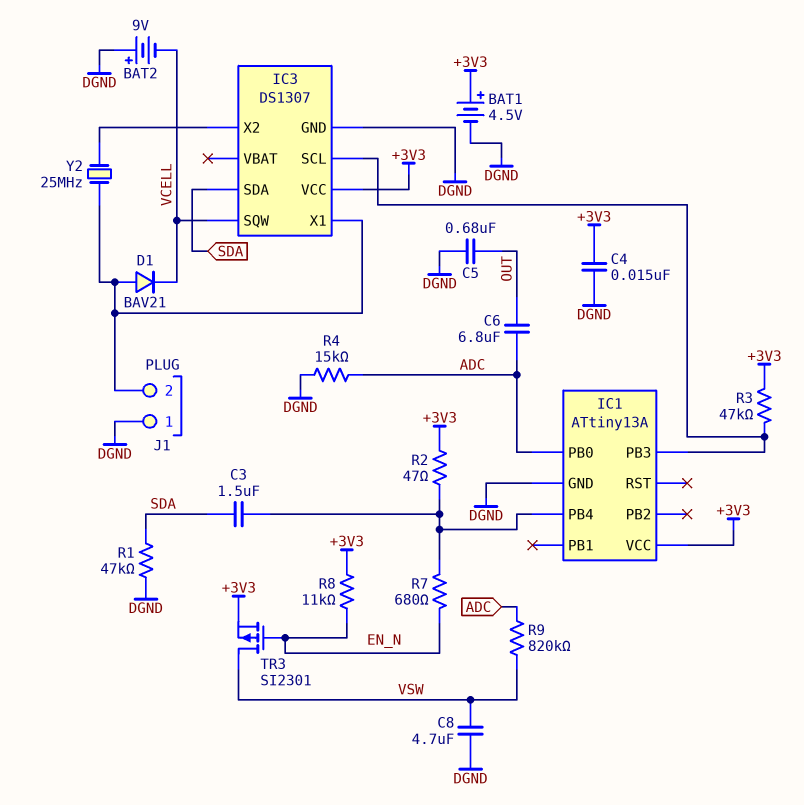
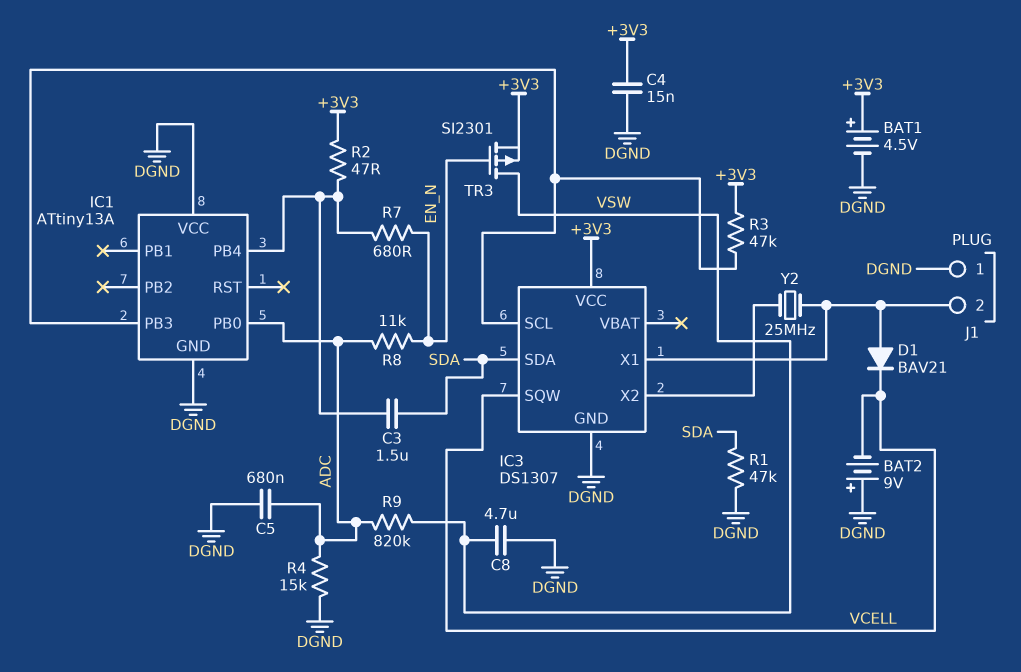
C5: 680nF (DGND, OUT) -> 680nF (ADC, DGND)
C6: 6.8uF (ADC, OUT) -> none
IC1 pin VCC: +3V3 -> DGND
R8: 11k (+3V3, EN_N) -> 11k (ADC, EN_N)

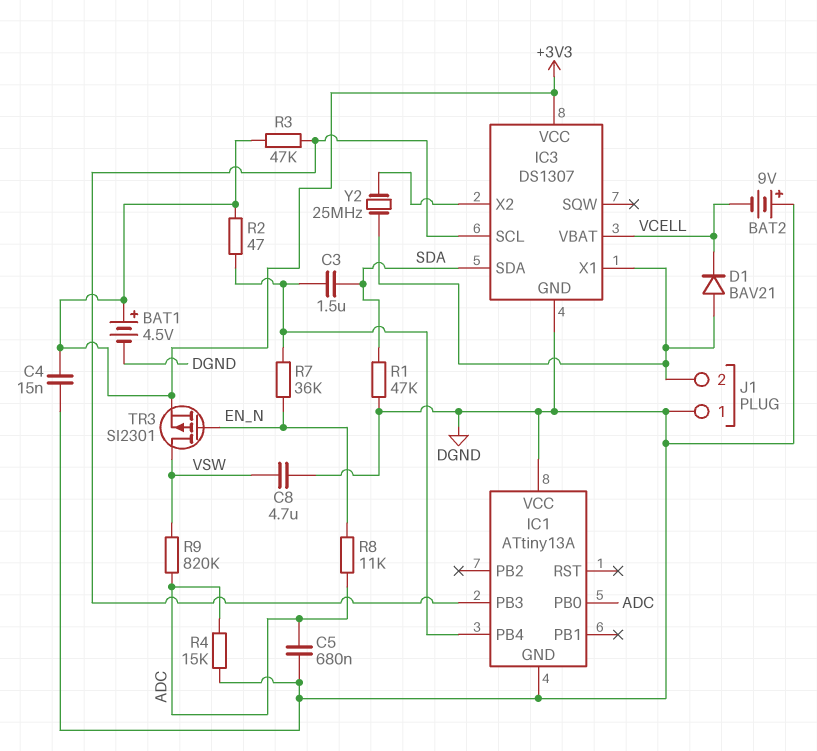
IC3 pin SQW: VCELL -> none
IC3 pin VBAT: none -> VCELL
R7: 680 (EN_N, IC1/PB4) -> 36k (EN_N, IC1/PB4)

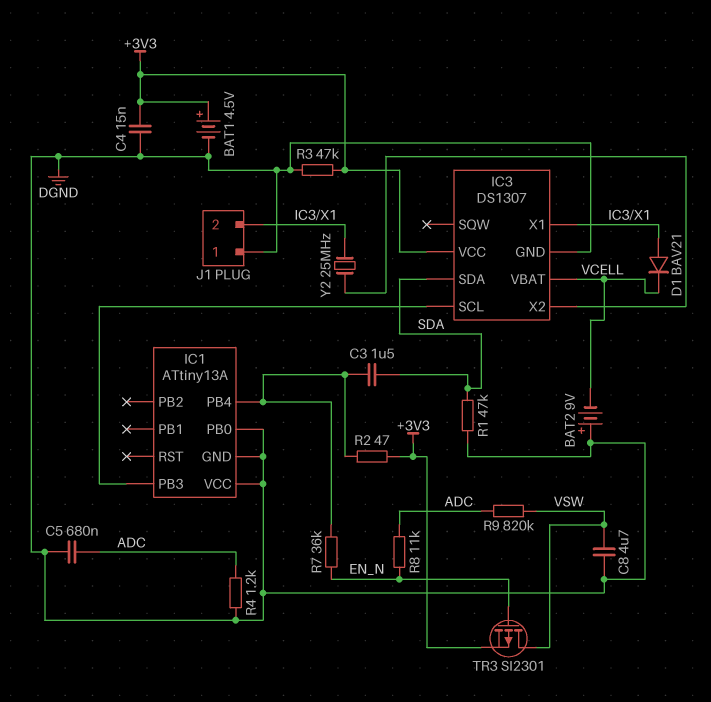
IC1 pin PB0: ADC -> DGND
R3: 47k (+3V3, IC1/PB3) -> 47k (+3V3, DGND)
R4: 15k (ADC, DGND) -> 1.2k (ADC, DGND)

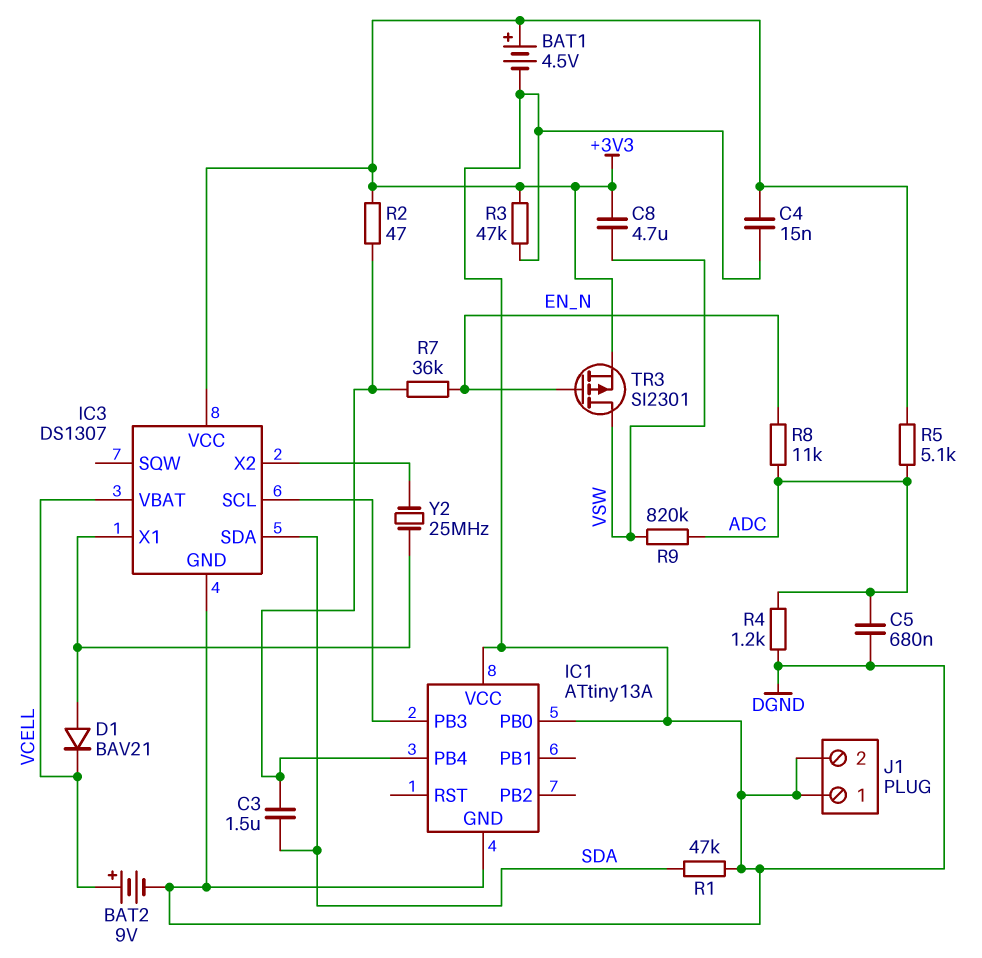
BAT2: 9V (plus DGND, minus VCELL) -> 9V (plus VCELL, minus DGND)
C8: 4.7uF (DGND, VSW) -> 4.7uF (+3V3, VSW)
J1 pin 2: IC3/X1 -> DGND
R5: none -> 5.1k (+3V3, ADC)

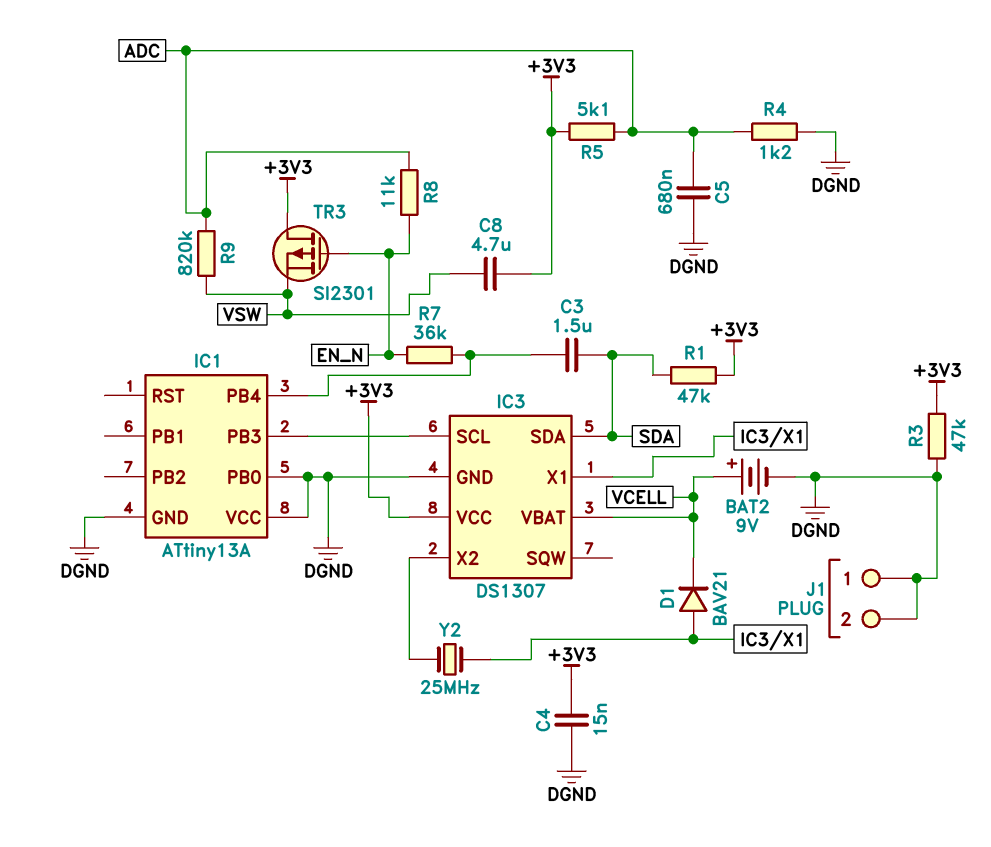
BAT1: 4.5V (plus +3V3, minus DGND) -> none
R1: 47k (DGND, SDA) -> 47k (+3V3, SDA)
R2: 47 (+3V3, IC1/PB4) -> none
TR3: PMOS SI2301 (G EN_N, D VSW, S +3V3) -> PMOS SI2301 (G EN_N, D +3V3, S VSW)

